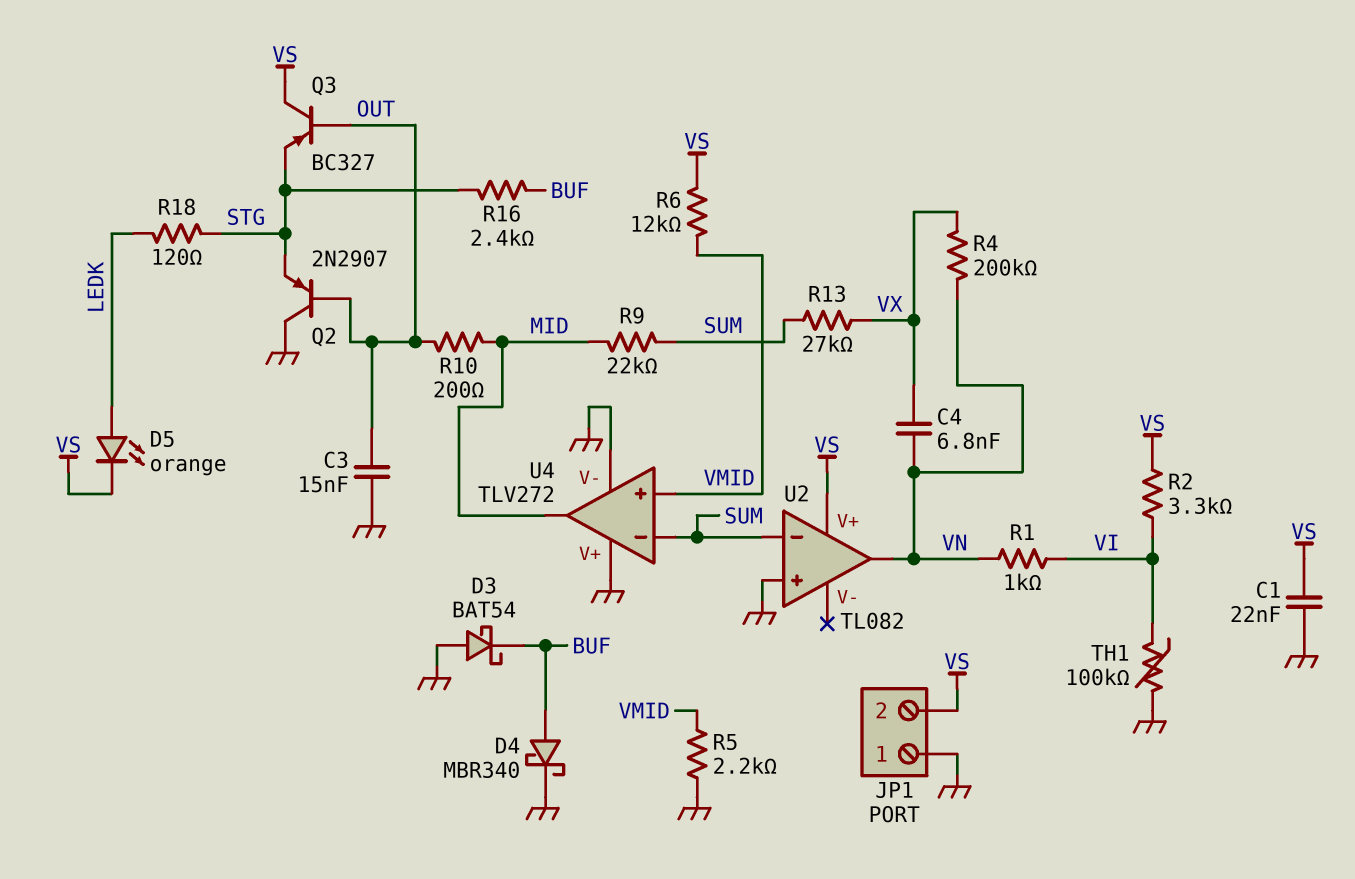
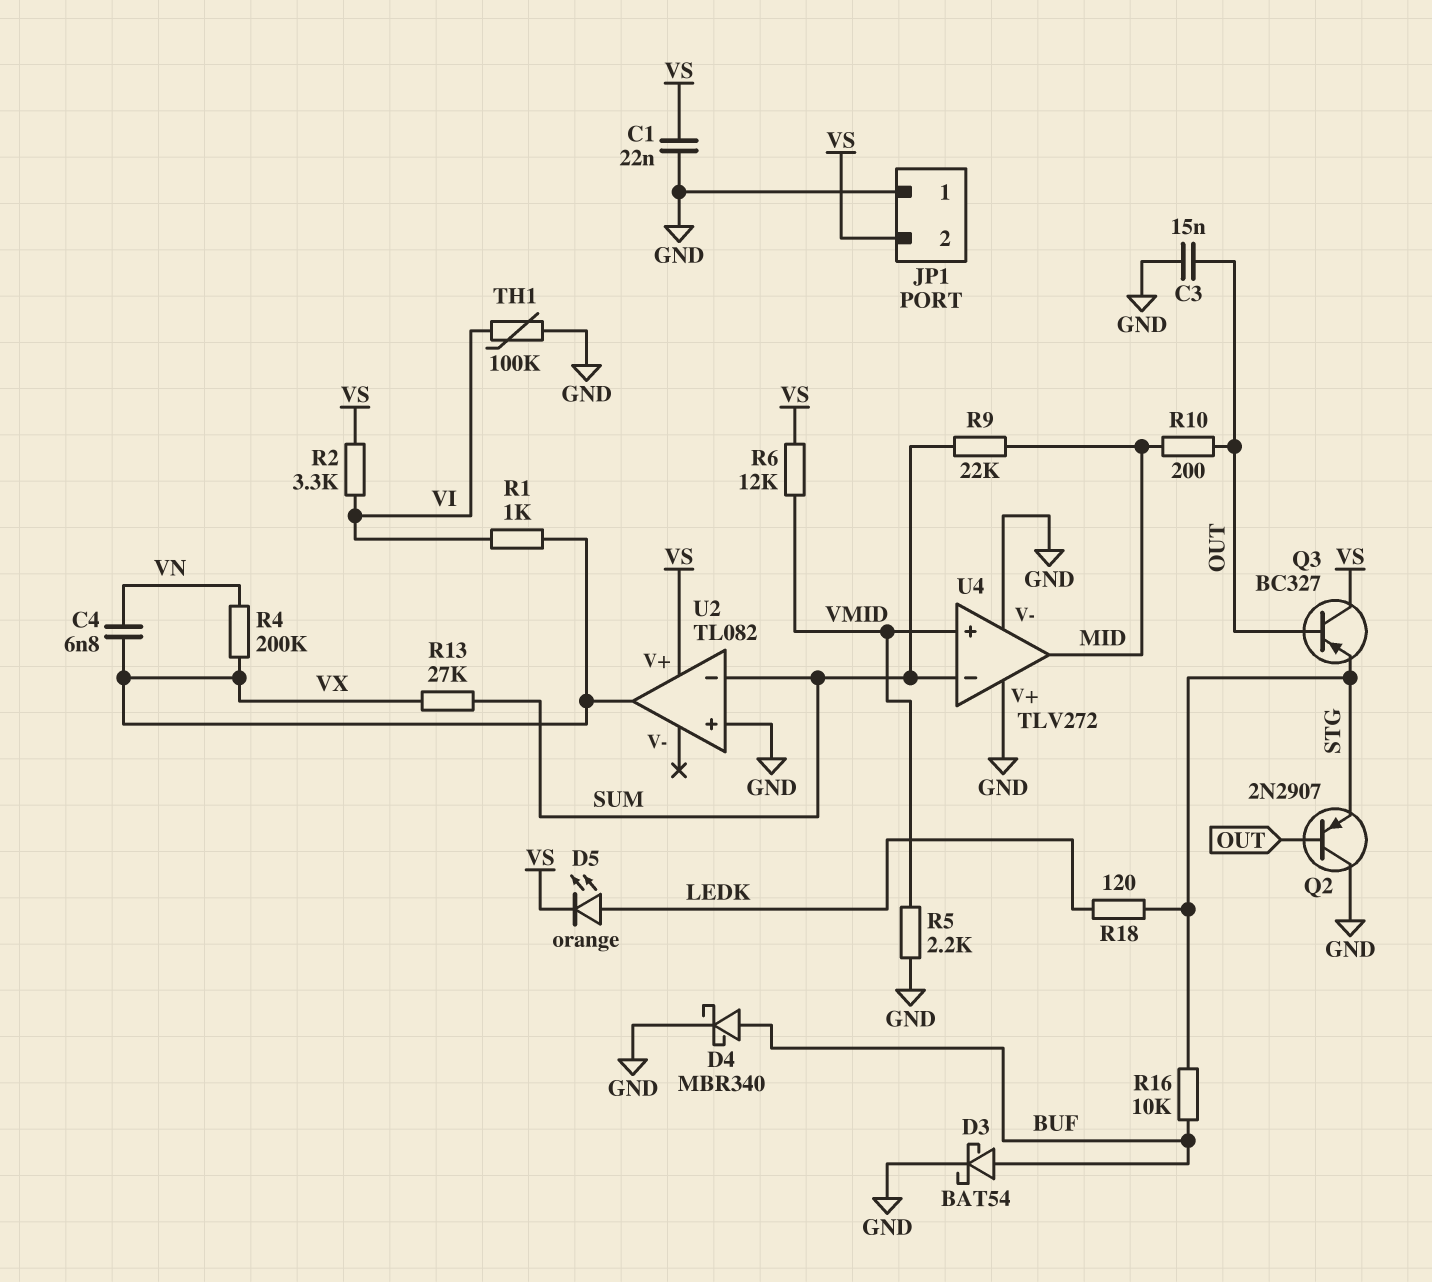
D3: schottky BAT54 (A GND, K BUF) -> schottky BAT54 (A BUF, K GND)
R1: 1k (VI, VN) -> 1k (VI, VX)
R16: 2.4k (BUF, STG) -> 10k (BUF, STG)
U2 pin out: VN -> VX

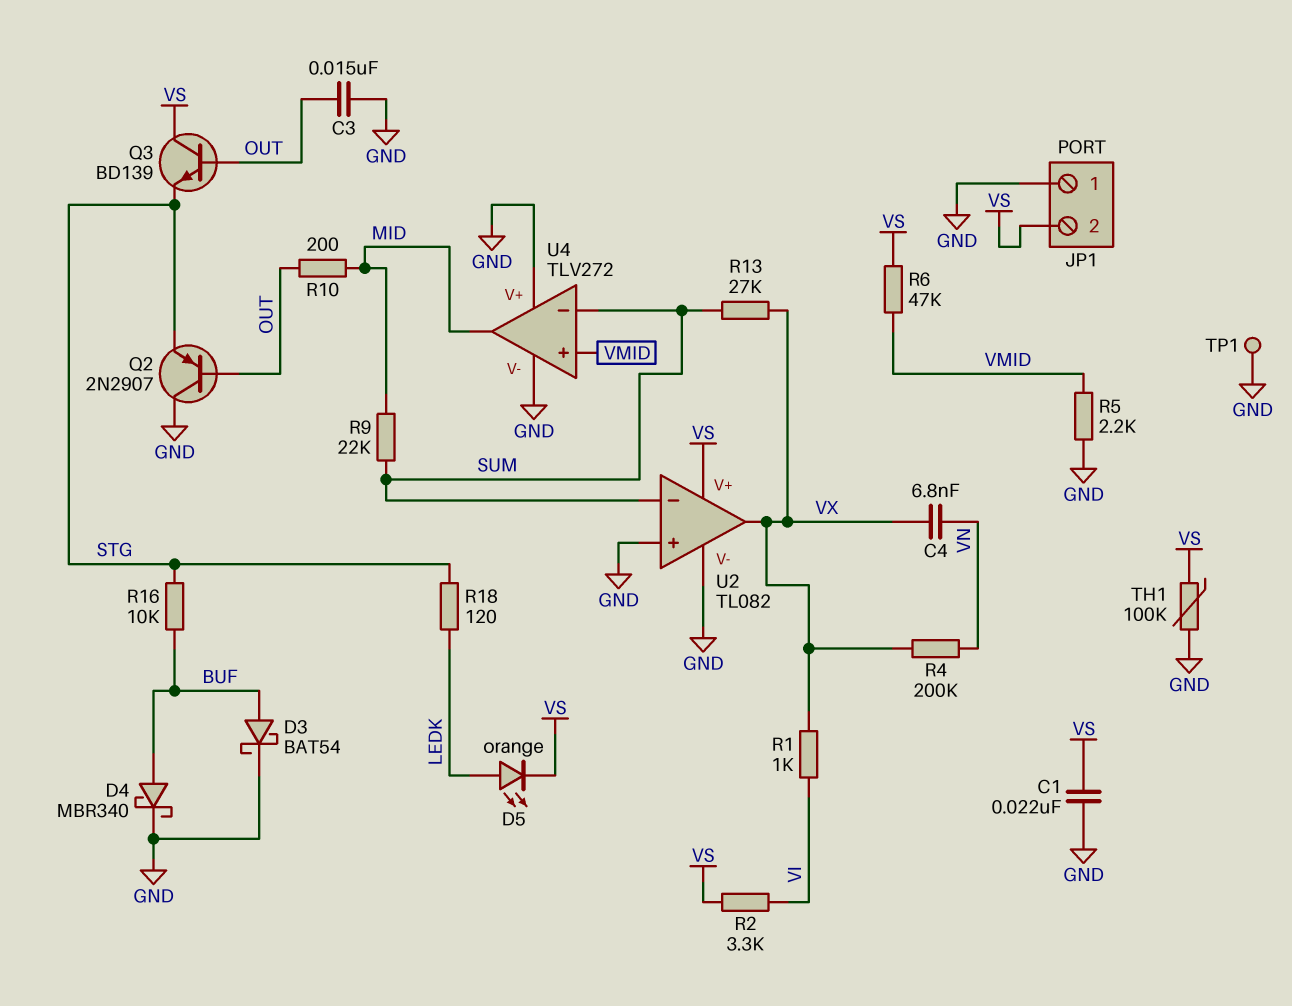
Q3: PNP BC327 (B OUT, C VS, E STG) -> NPN BD139 (B OUT, C VS, E STG)
R6: 12k (VMID, VS) -> 47k (VMID, VS)
TH1: 100k (GND, VI) -> 100k (GND, VS)
TP1: none -> test point (GND)
U2 pin V-: none -> GND

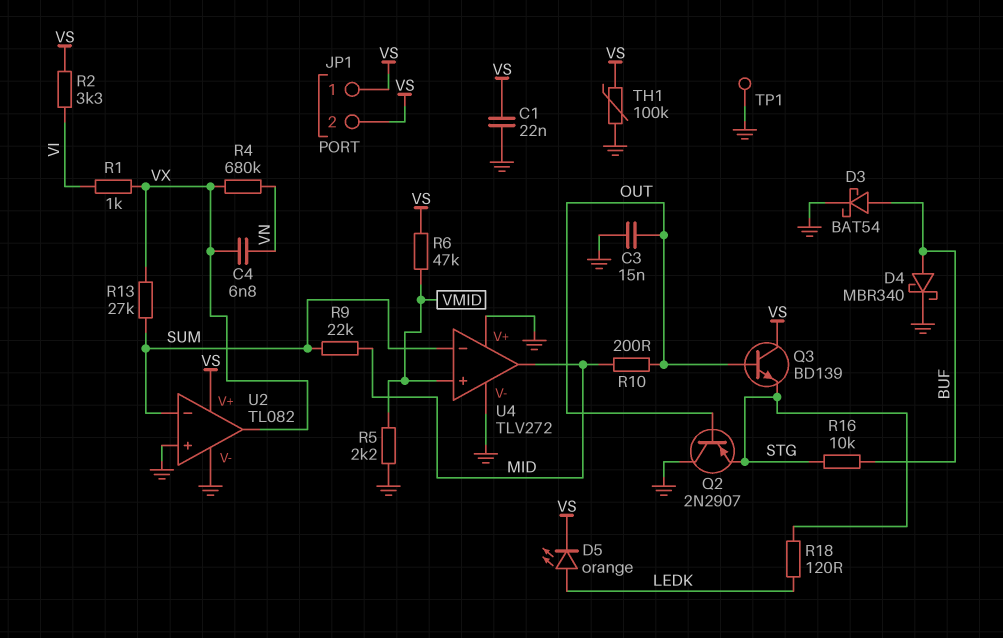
JP1 pin 1: GND -> VS
R4: 200k (VN, VX) -> 680k (VN, VX)

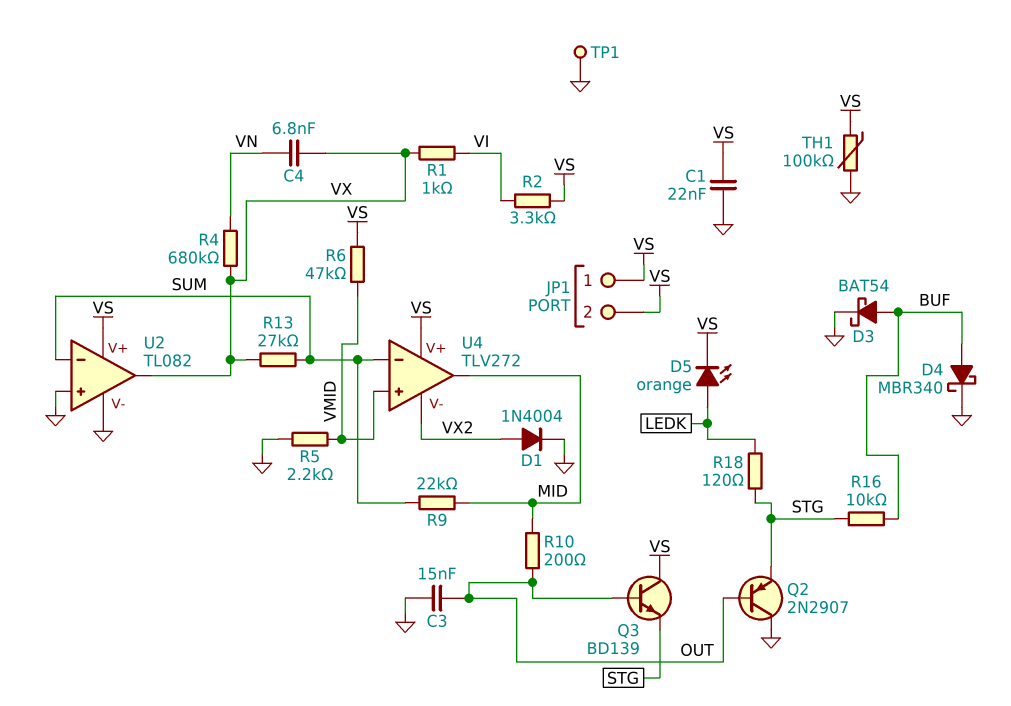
D1: none -> diode 1N4004 (A VX2, K GND)
U4 pin V+: GND -> VS
U4 pin V-: GND -> VX2

